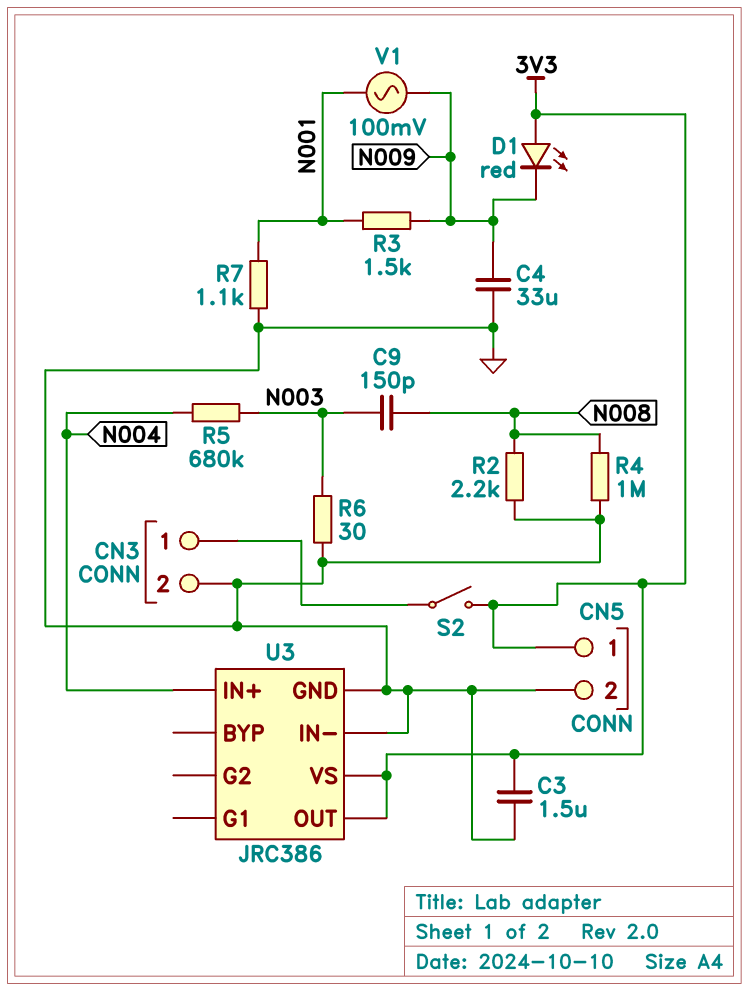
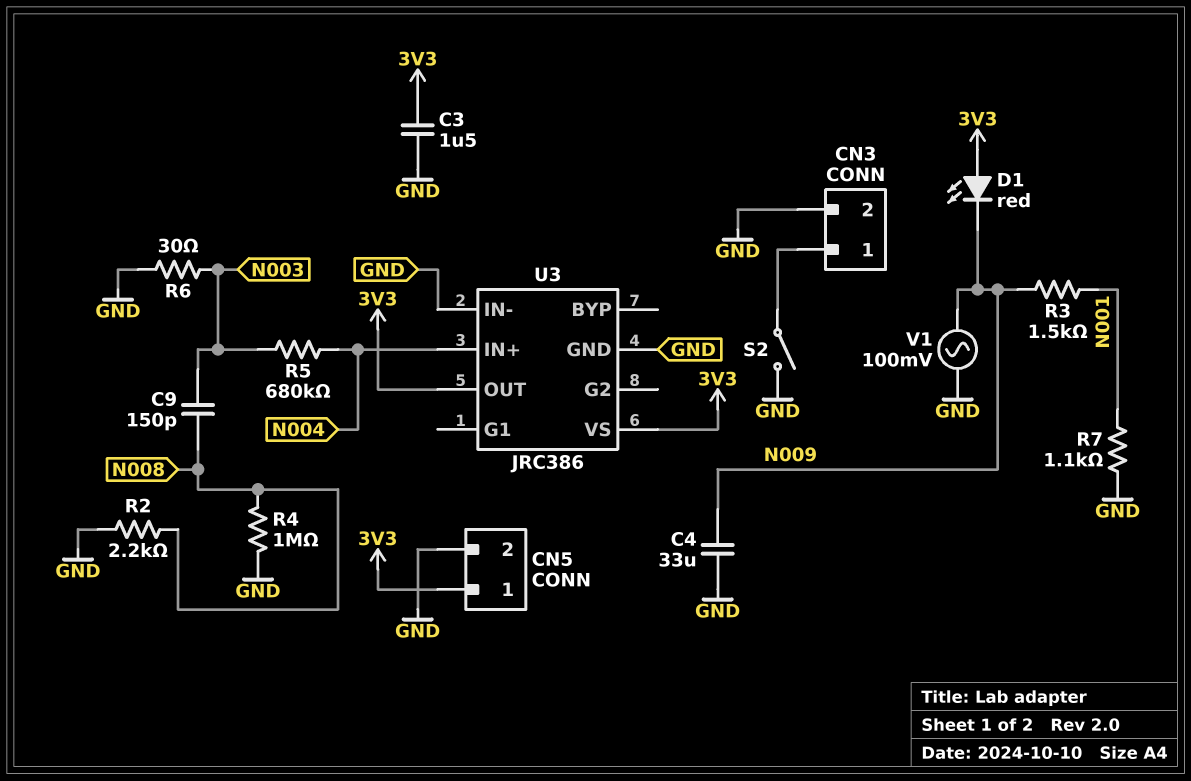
S2: switch (3V3, CN3/1) -> switch (CN3/1, GND)
V1: AC 100mV (N001, N009) -> AC 100mV (GND, N009)

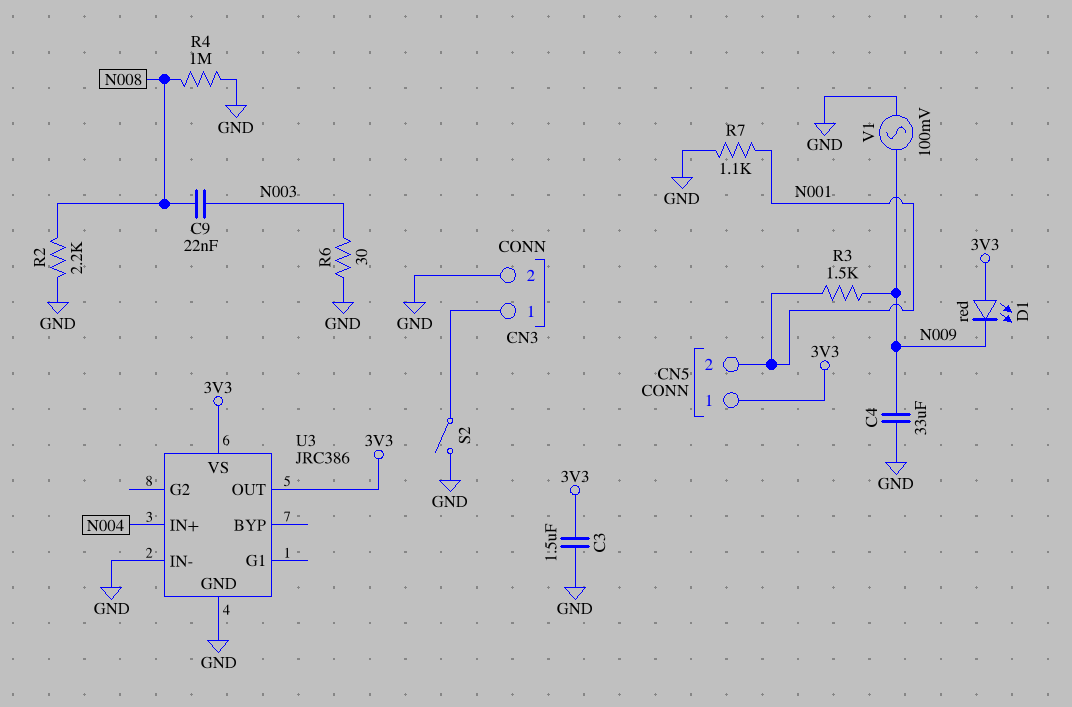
C9: 150pF (N003, N008) -> 22nF (N003, N008)
CN5 pin 2: GND -> N001
R5: 680k (N003, N004) -> none

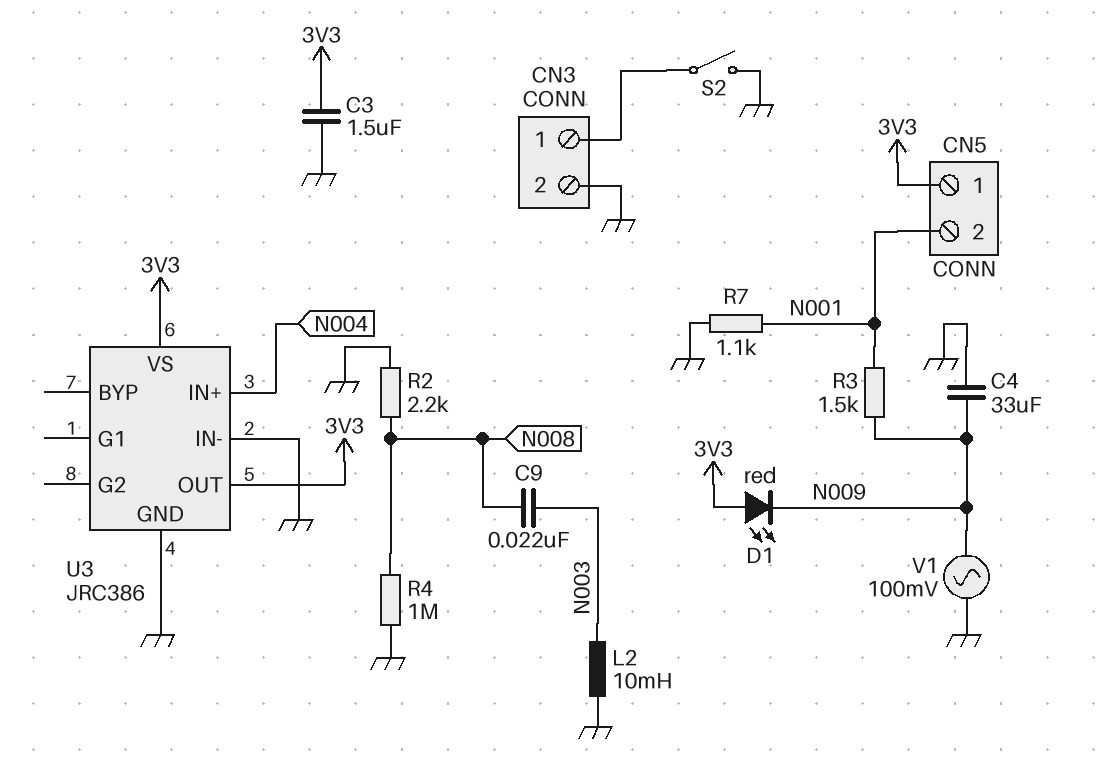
L2: none -> 10mH (GND, N003)
R6: 30 (GND, N003) -> none

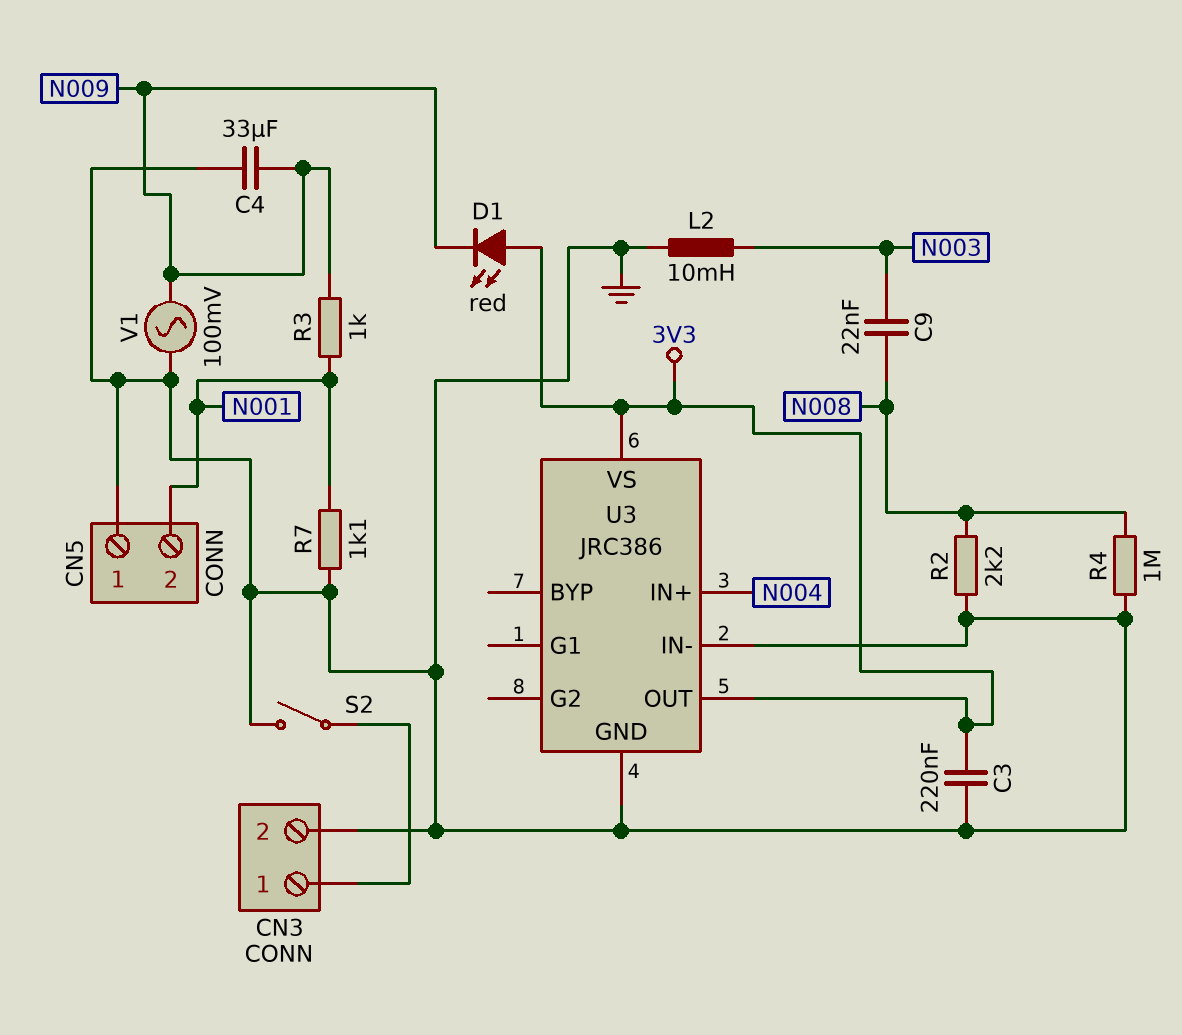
C3: 1.5uF (3V3, GND) -> 220nF (3V3, GND)
CN5 pin 1: 3V3 -> GND
R3: 1.5k (N001, N009) -> 1k (N001, N009)

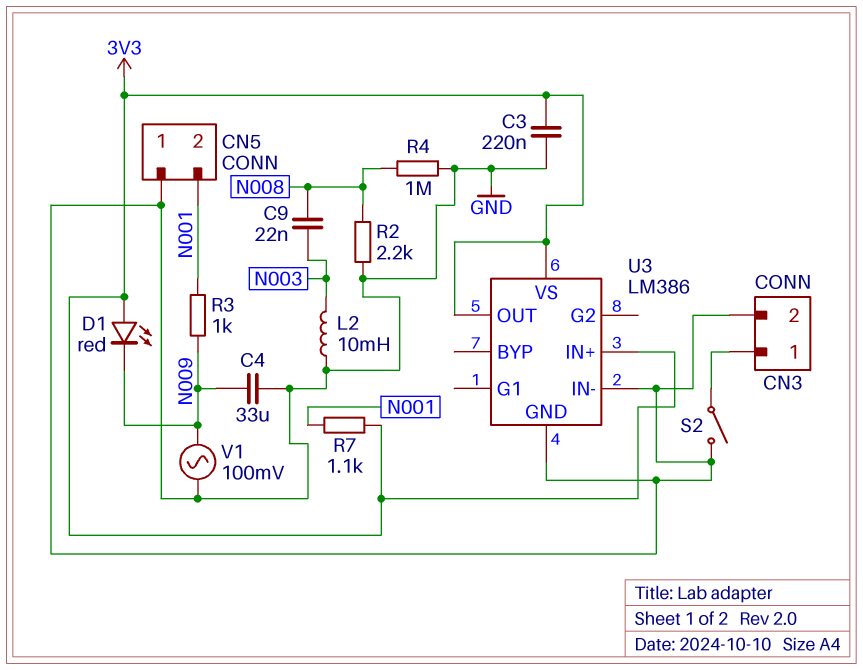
R7: 1.1k (GND, N001) -> 1.1k (3V3, N001)
U3: JRC386 -> LM386
U3 pin IN+: N004 -> 3V3

